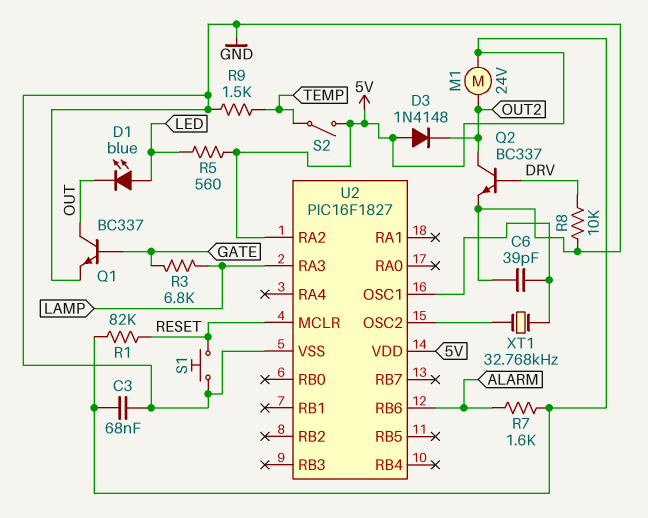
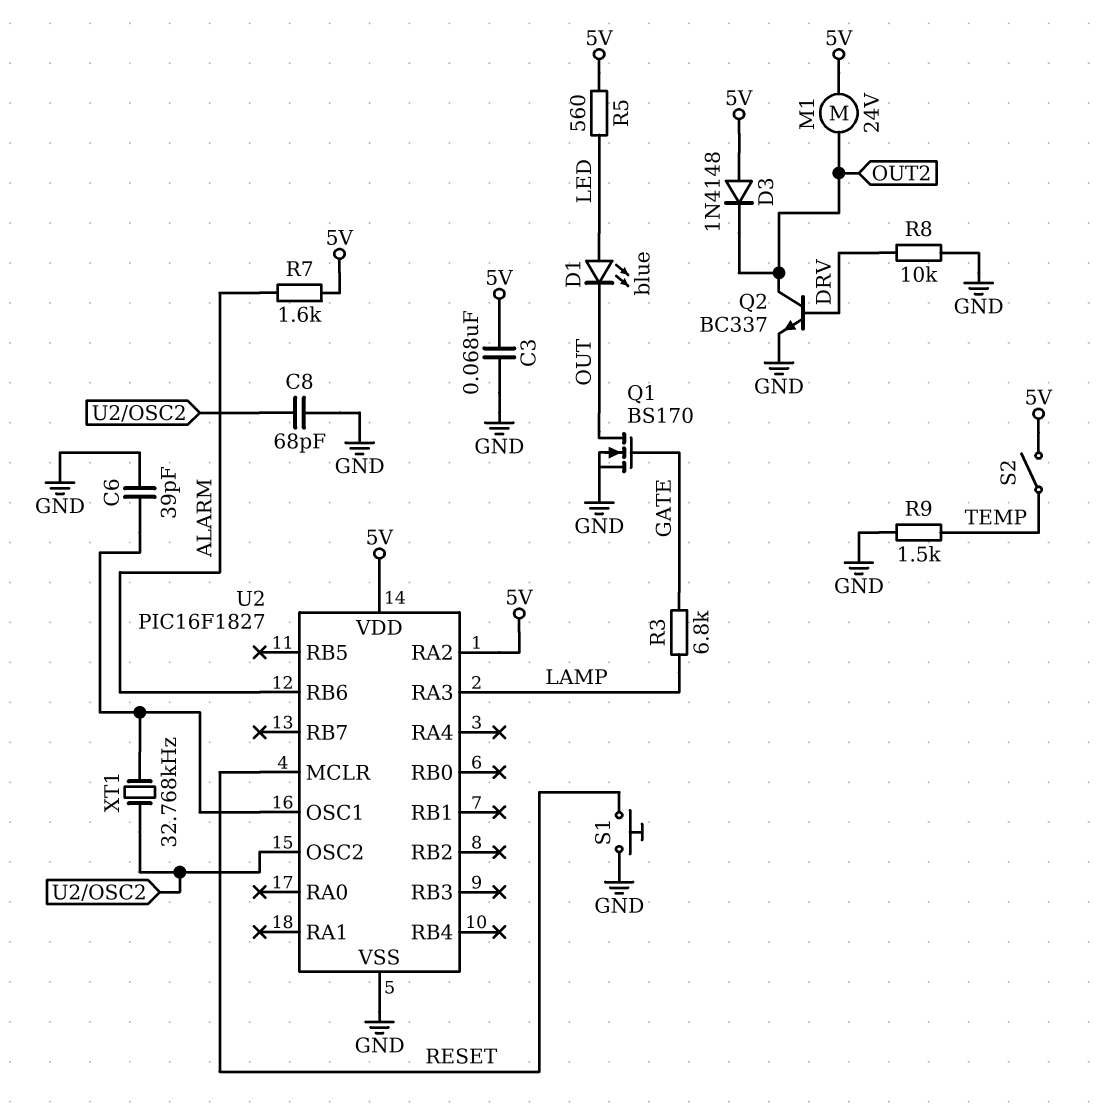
C8: none -> 68pF (GND, U2/OSC2)
Q1: NPN BC337 (B GATE, C OUT, E GND) -> NMOS BS170 (G GATE, D OUT, S GND)
R1: 82k (5V, RESET) -> none

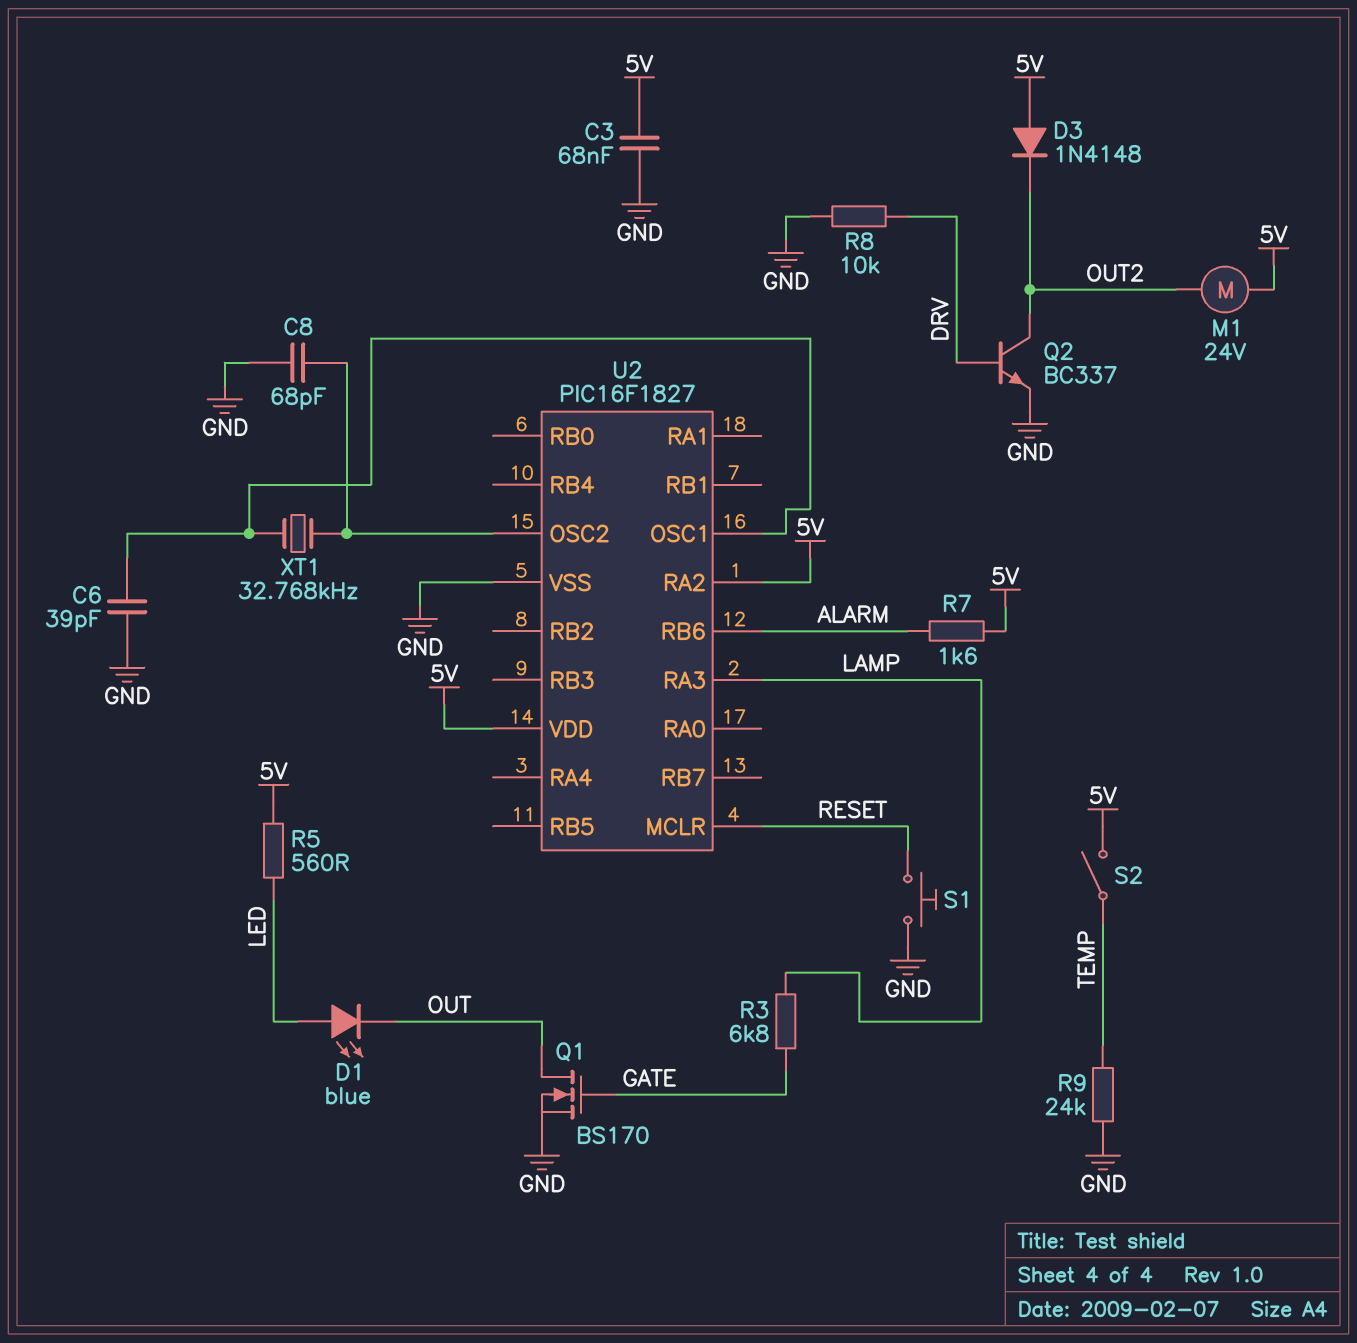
R9: 1.5k (GND, TEMP) -> 24k (GND, TEMP)

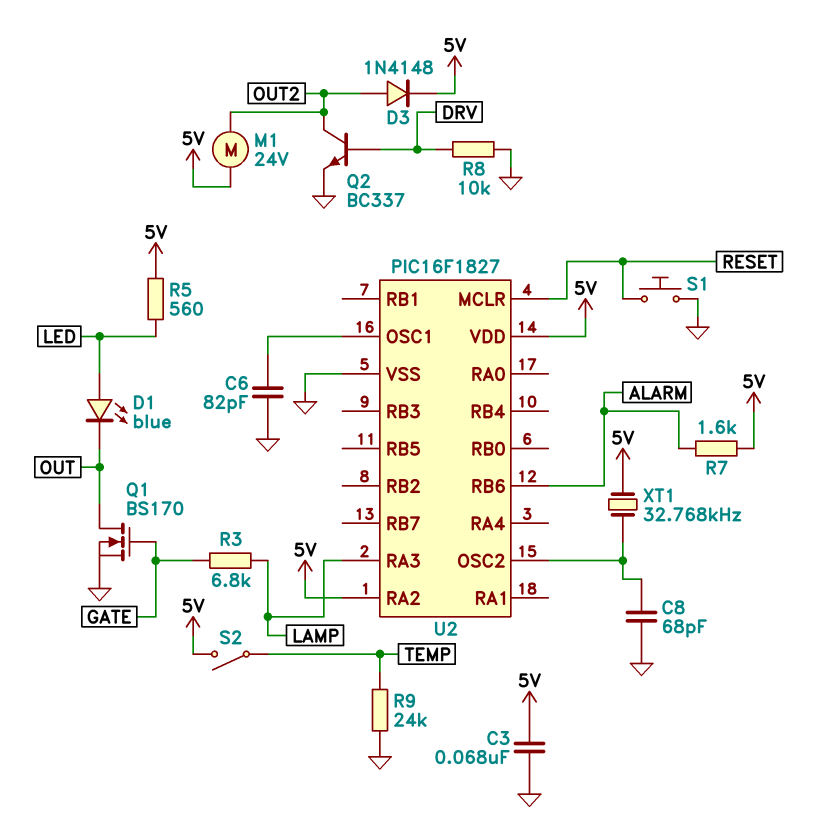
C6: 39pF (GND, U2/OSC1) -> 82pF (GND, U2/OSC1)
D3: diode 1N4148 (A 5V, K OUT2) -> diode 1N4148 (A OUT2, K 5V)
XT1: 32.768kHz (U2/OSC1, U2/OSC2) -> 32.768kHz (5V, U2/OSC2)

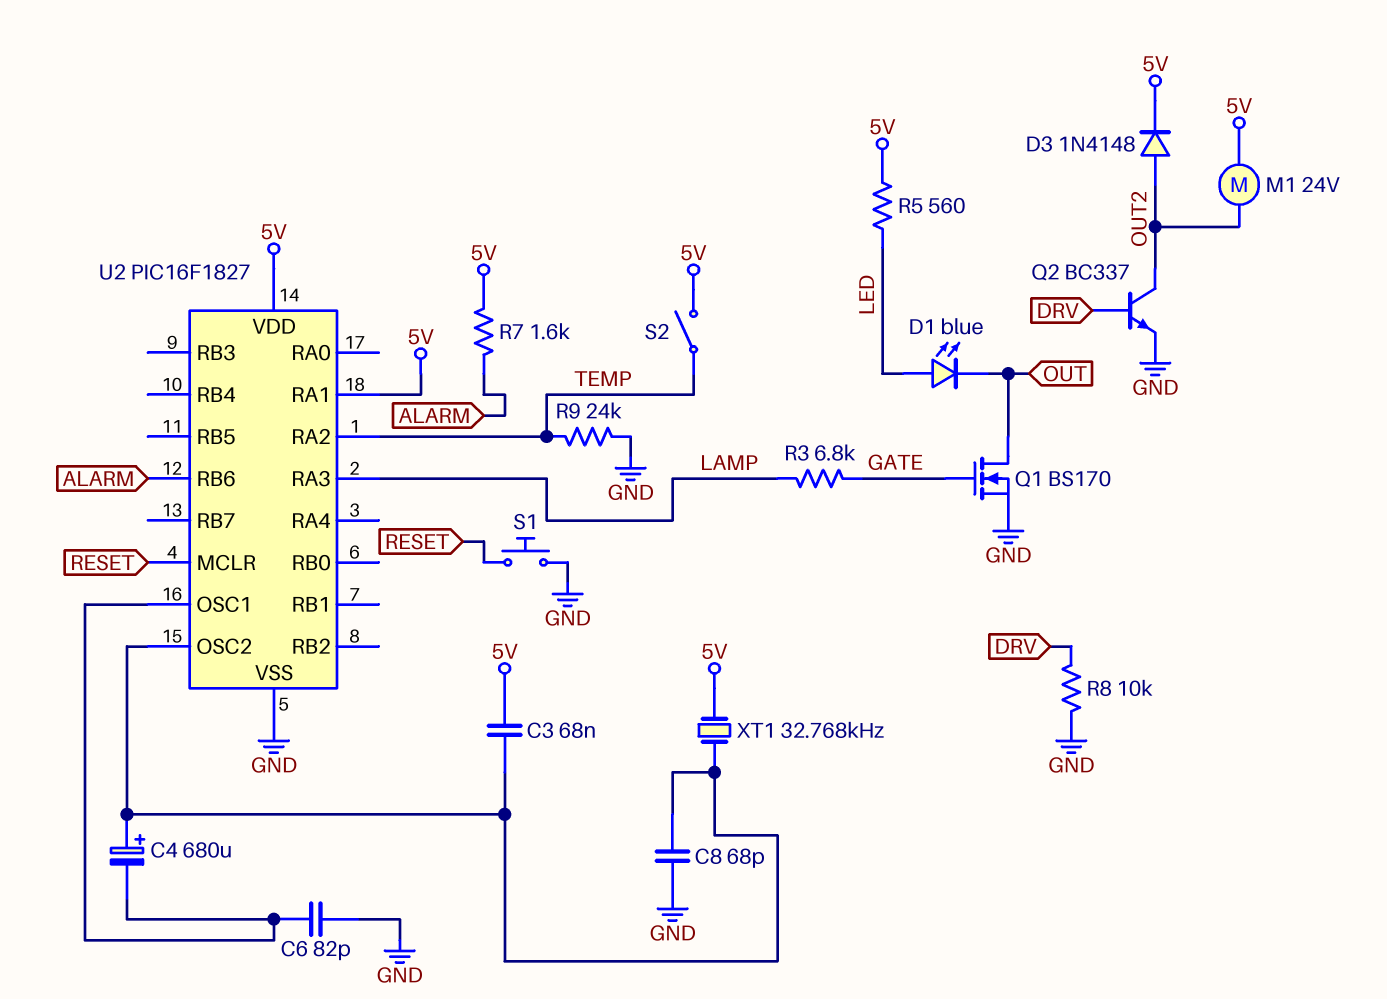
C3: 68nF (5V, GND) -> 68nF (5V, U2/OSC2)
C4: none -> 680uF (plus U2/OSC2, minus U2/OSC1)
U2 pin RA1: none -> 5V
U2 pin RA2: 5V -> TEMP

